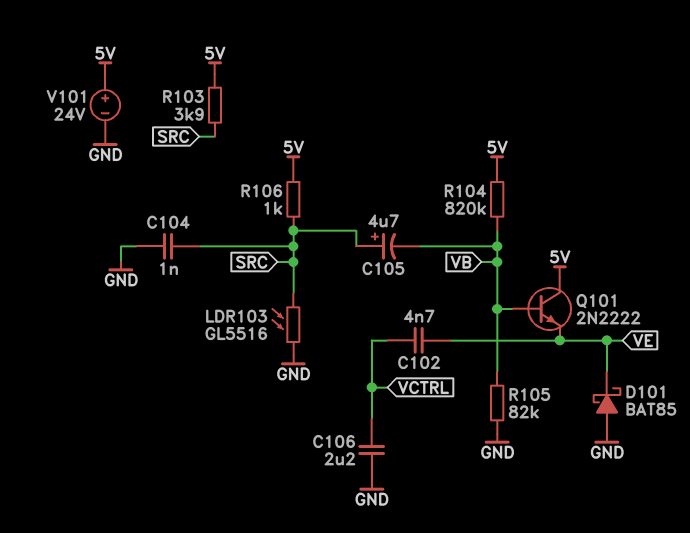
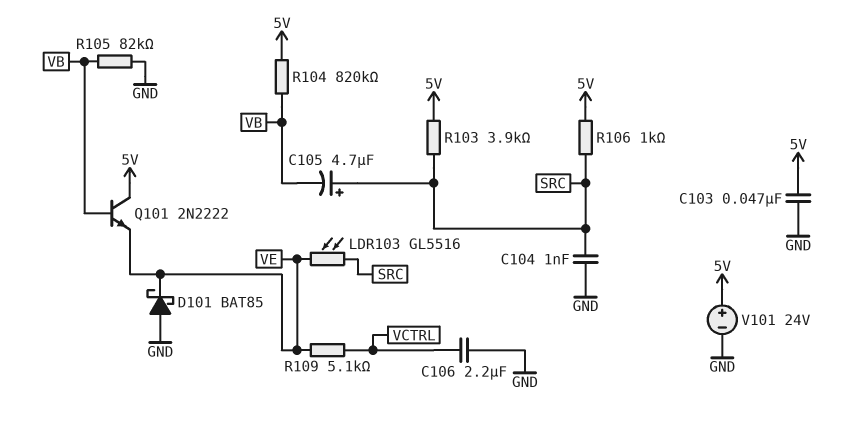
C102: 4.7nF (VCTRL, VE) -> none
C103: none -> 47nF (5V, GND)
LDR103: GL5516 (GND, SRC) -> GL5516 (SRC, VE)
R109: none -> 5.1k (VCTRL, VE)

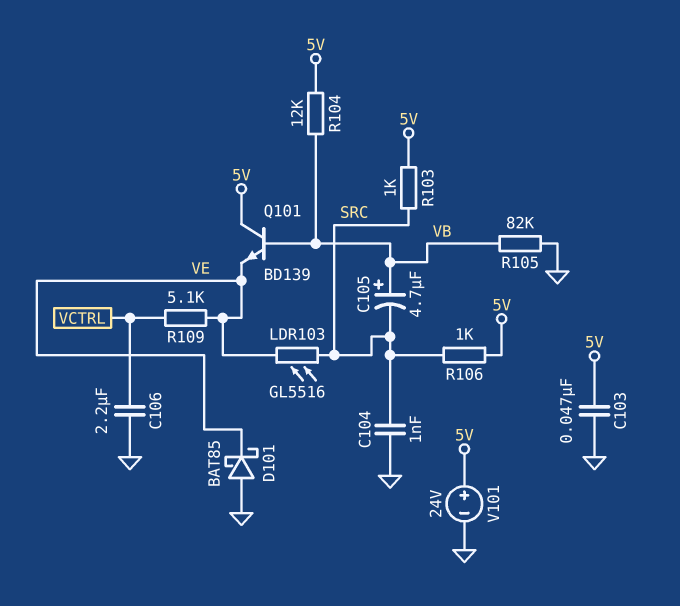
C105: 4.7uF (plus SRC, minus VB) -> 4.7uF (plus VB, minus SRC)
Q101: NPN 2N2222 (B VB, C 5V, E VE) -> NPN BD139 (B VB, C 5V, E VE)
R103: 3.9k (5V, SRC) -> 1k (5V, SRC)
R104: 820k (5V, VB) -> 12k (5V, VB)

